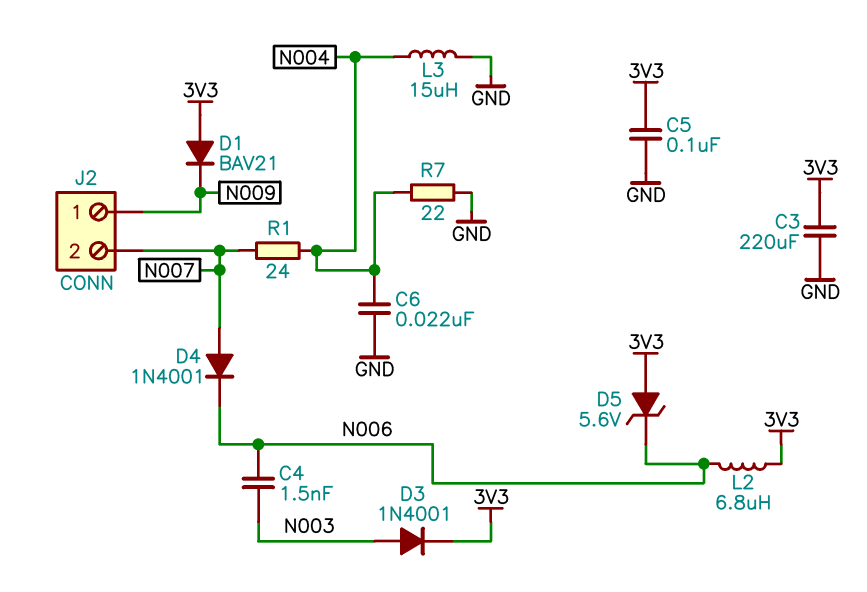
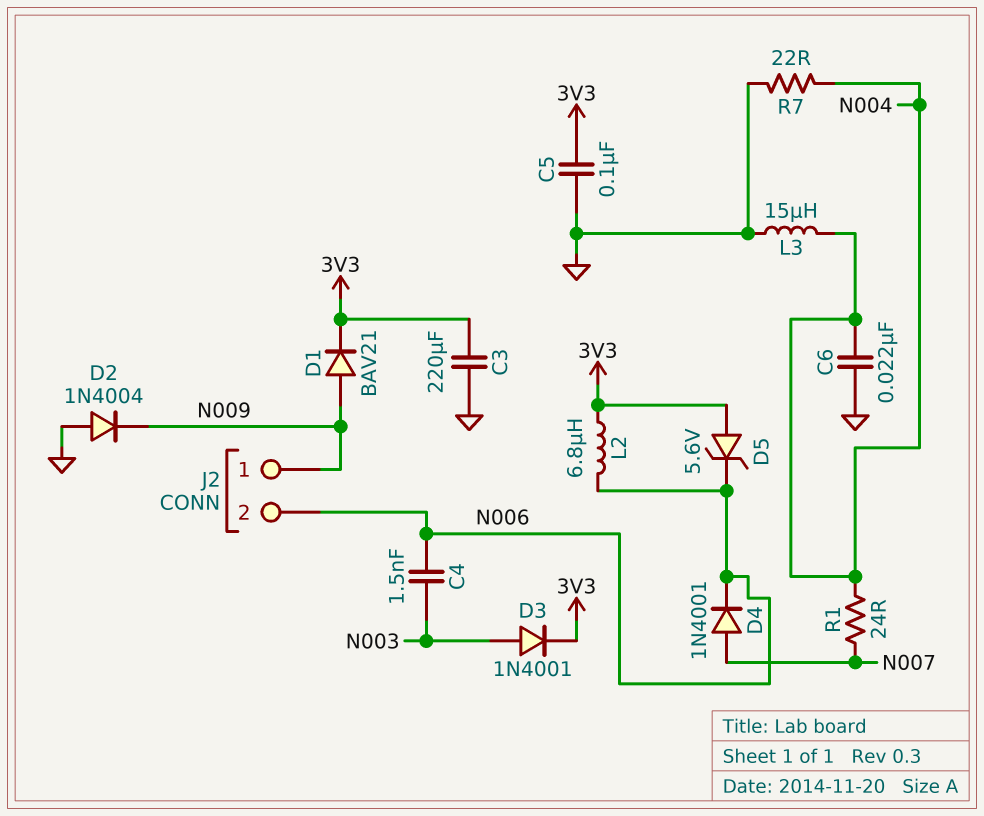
D1: diode BAV21 (A 3V3, K N009) -> diode BAV21 (A N009, K 3V3)
D2: none -> diode 1N4004 (A GND, K N009)
J2 pin 2: N007 -> N006

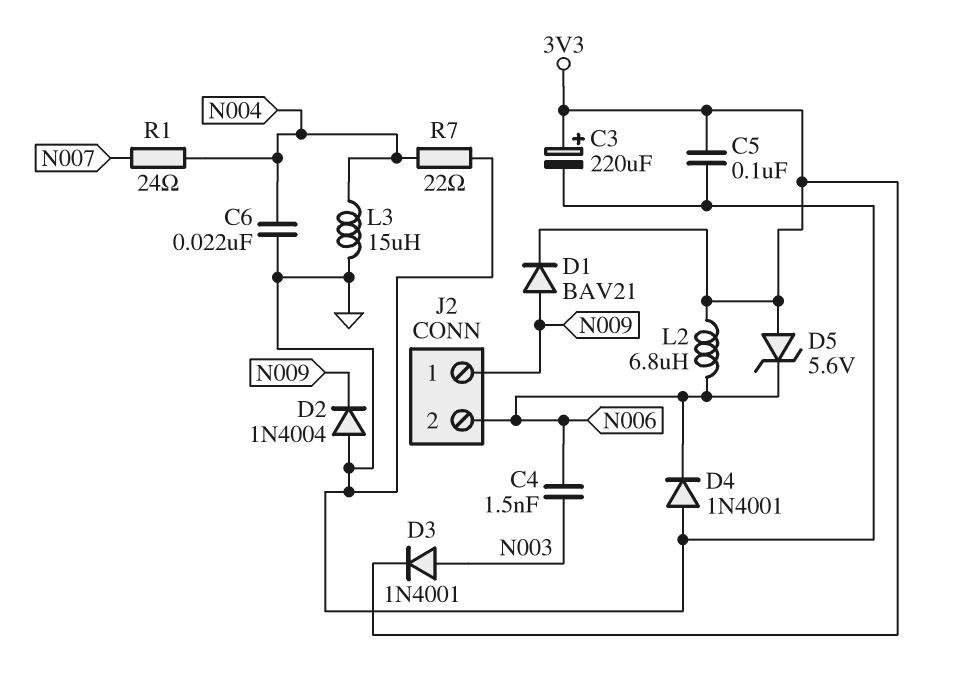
C3: 220uF (3V3, GND) -> 220uF (plus 3V3, minus GND)
D4: diode 1N4001 (A N007, K N006) -> diode 1N4001 (A GND, K N006)

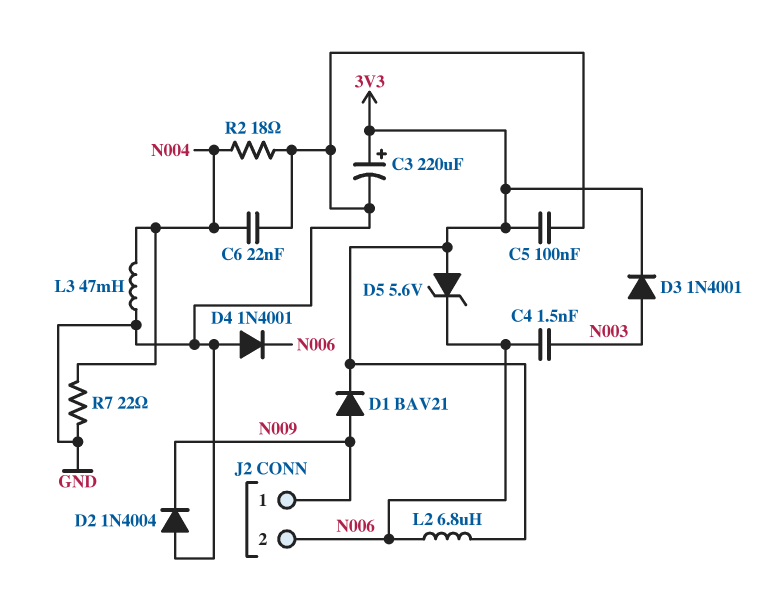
L3: 15uH (GND, N004) -> 47mH (GND, N004)
R1: 24 (N004, N007) -> none
R2: none -> 18 (GND, N004)

